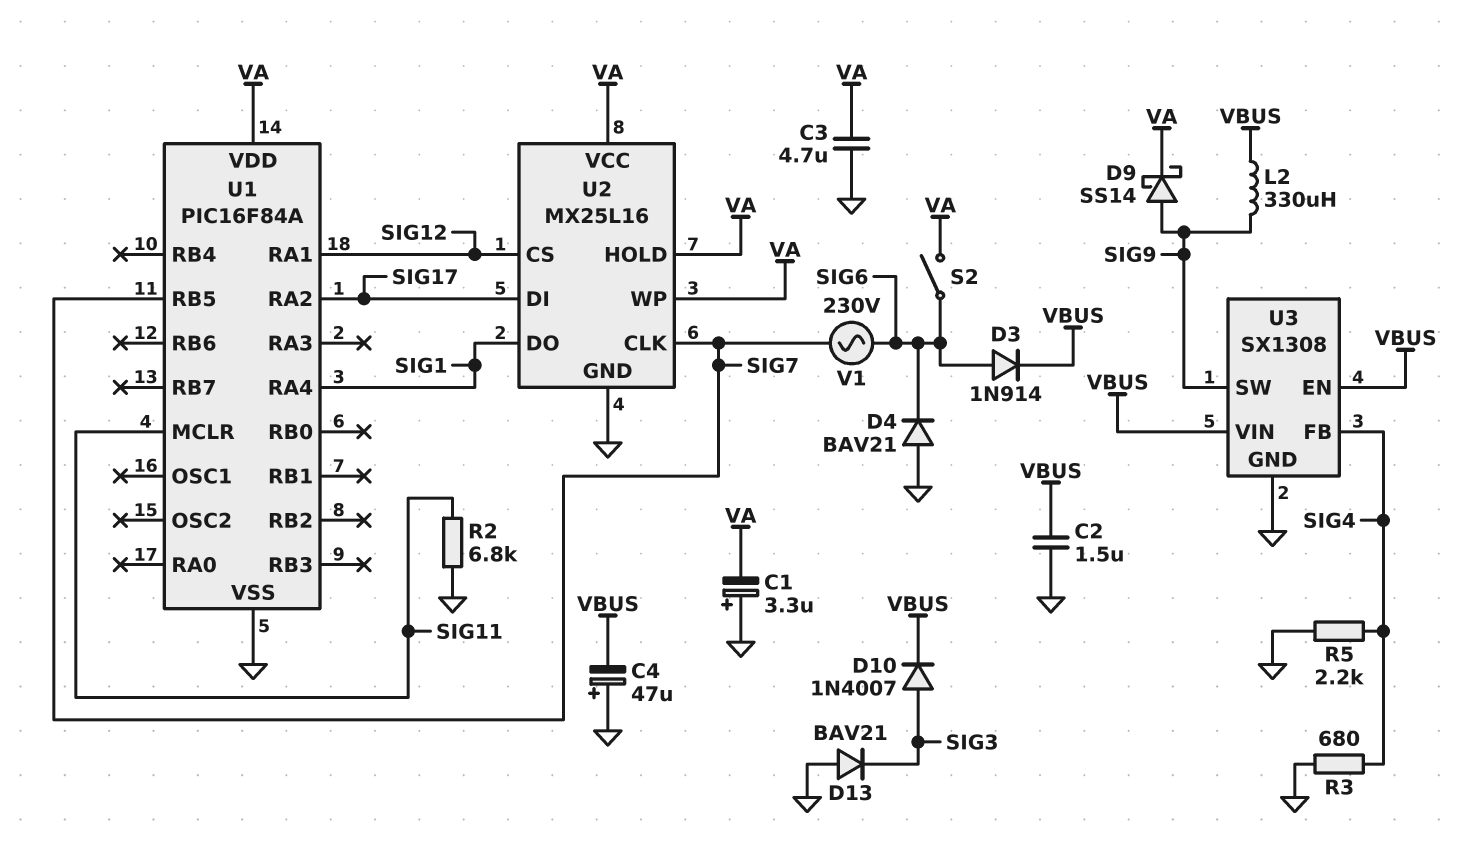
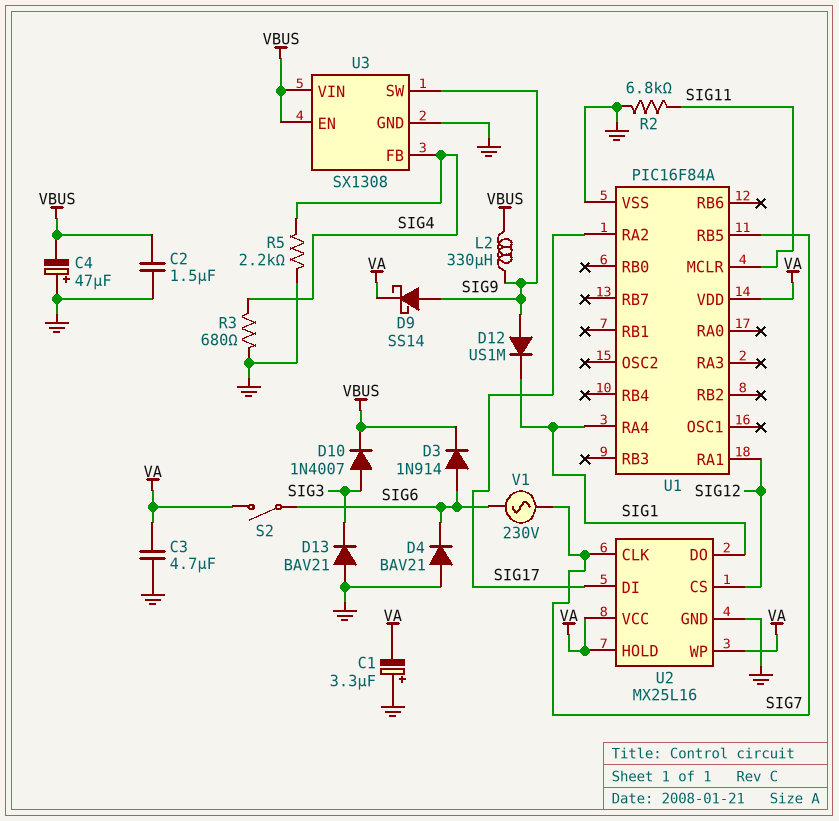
D12: none -> diode US1M (A SIG9, K SIG1)

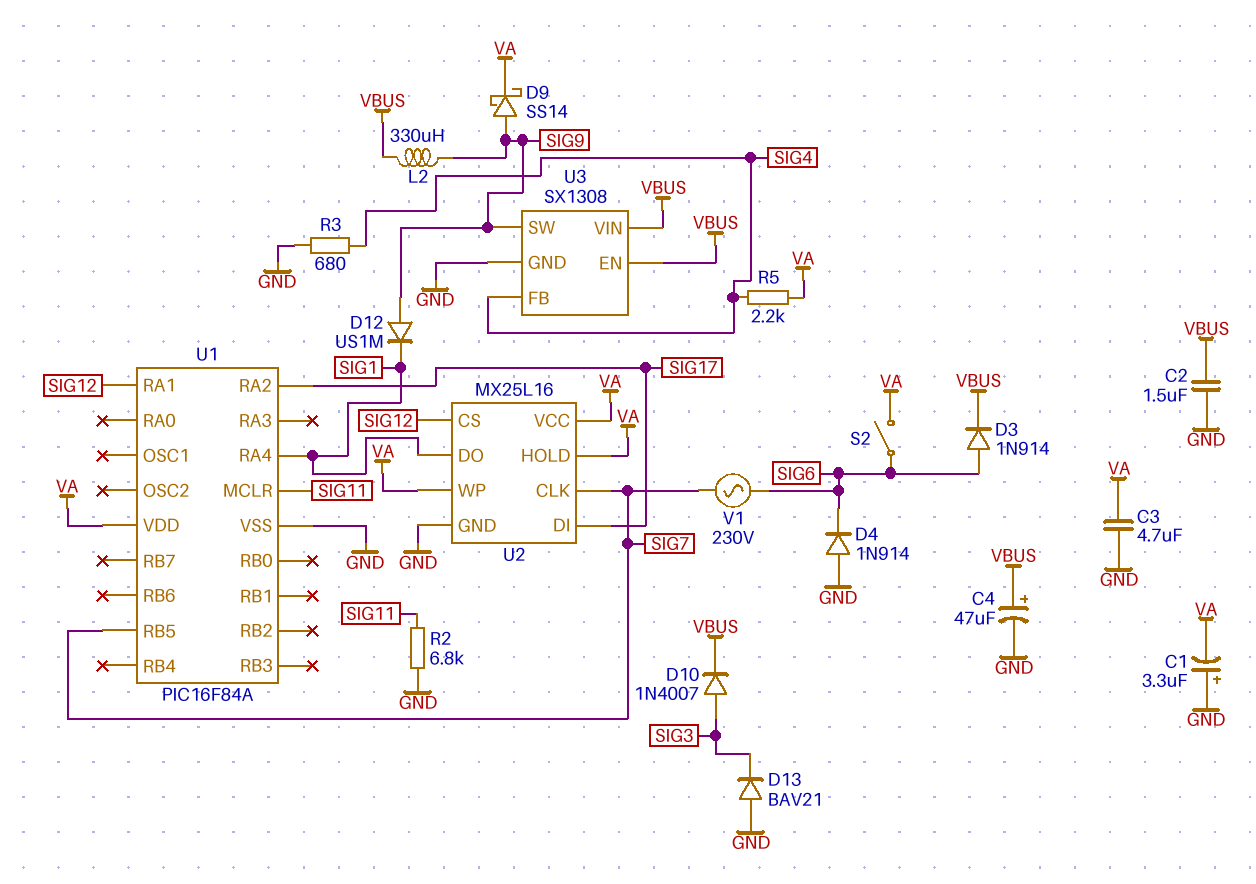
C4: 47uF (plus GND, minus VBUS) -> 47uF (plus VBUS, minus GND)
D4: diode BAV21 (A GND, K SIG6) -> diode 1N914 (A GND, K SIG6)
R5: 2.2k (GND, SIG4) -> 2.2k (SIG4, VA)

